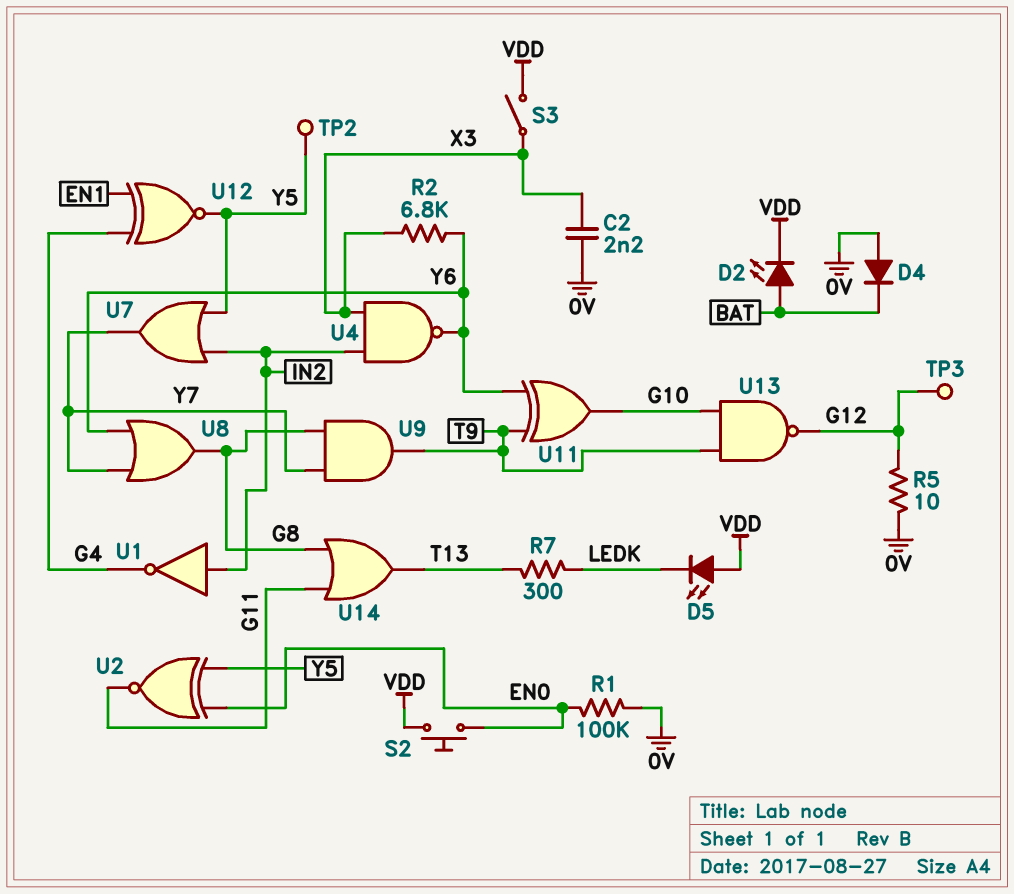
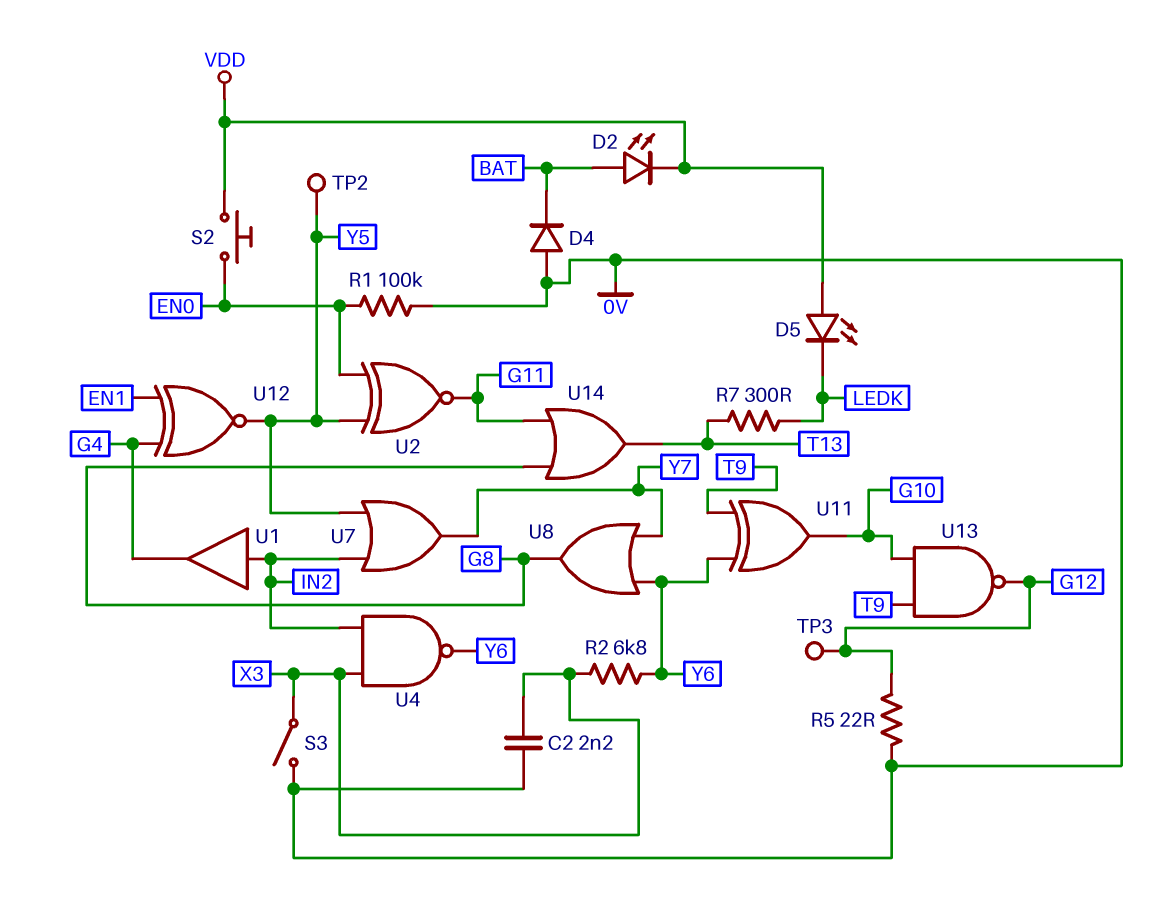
R5: 10 (0V, G12) -> 22 (0V, G12)
S3: switch (VDD, X3) -> switch (0V, X3)
U1: NOT (in IN2, out G4) -> buffer (in IN2, out G4)
U9: AND (in G8, in Y7, out T9) -> none

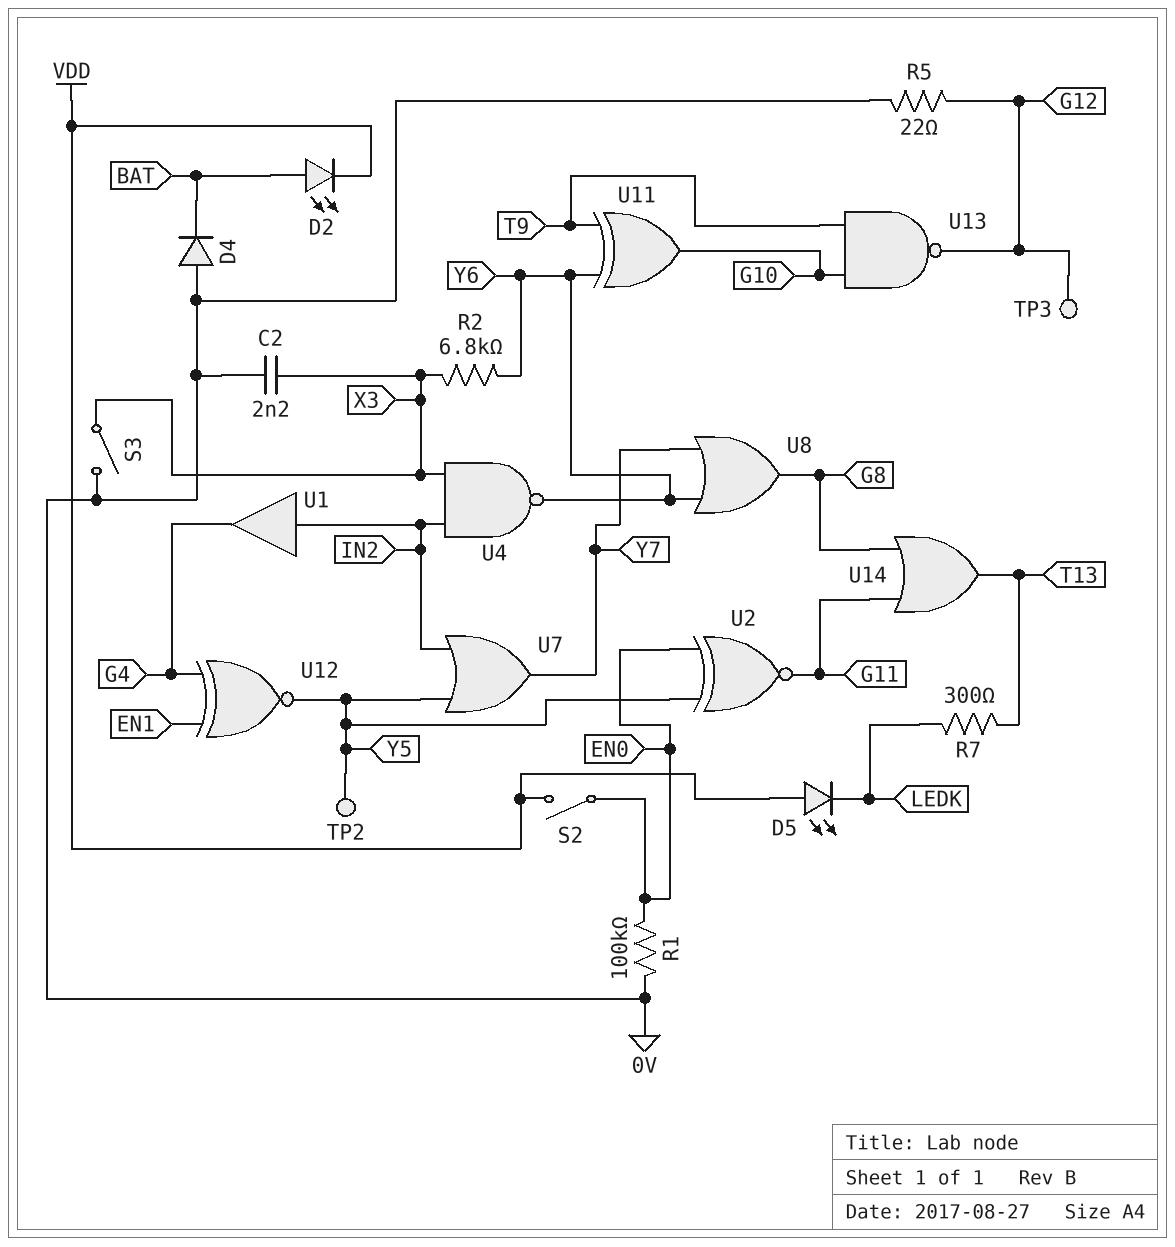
S2: button (EN0, VDD) -> switch (EN0, VDD)

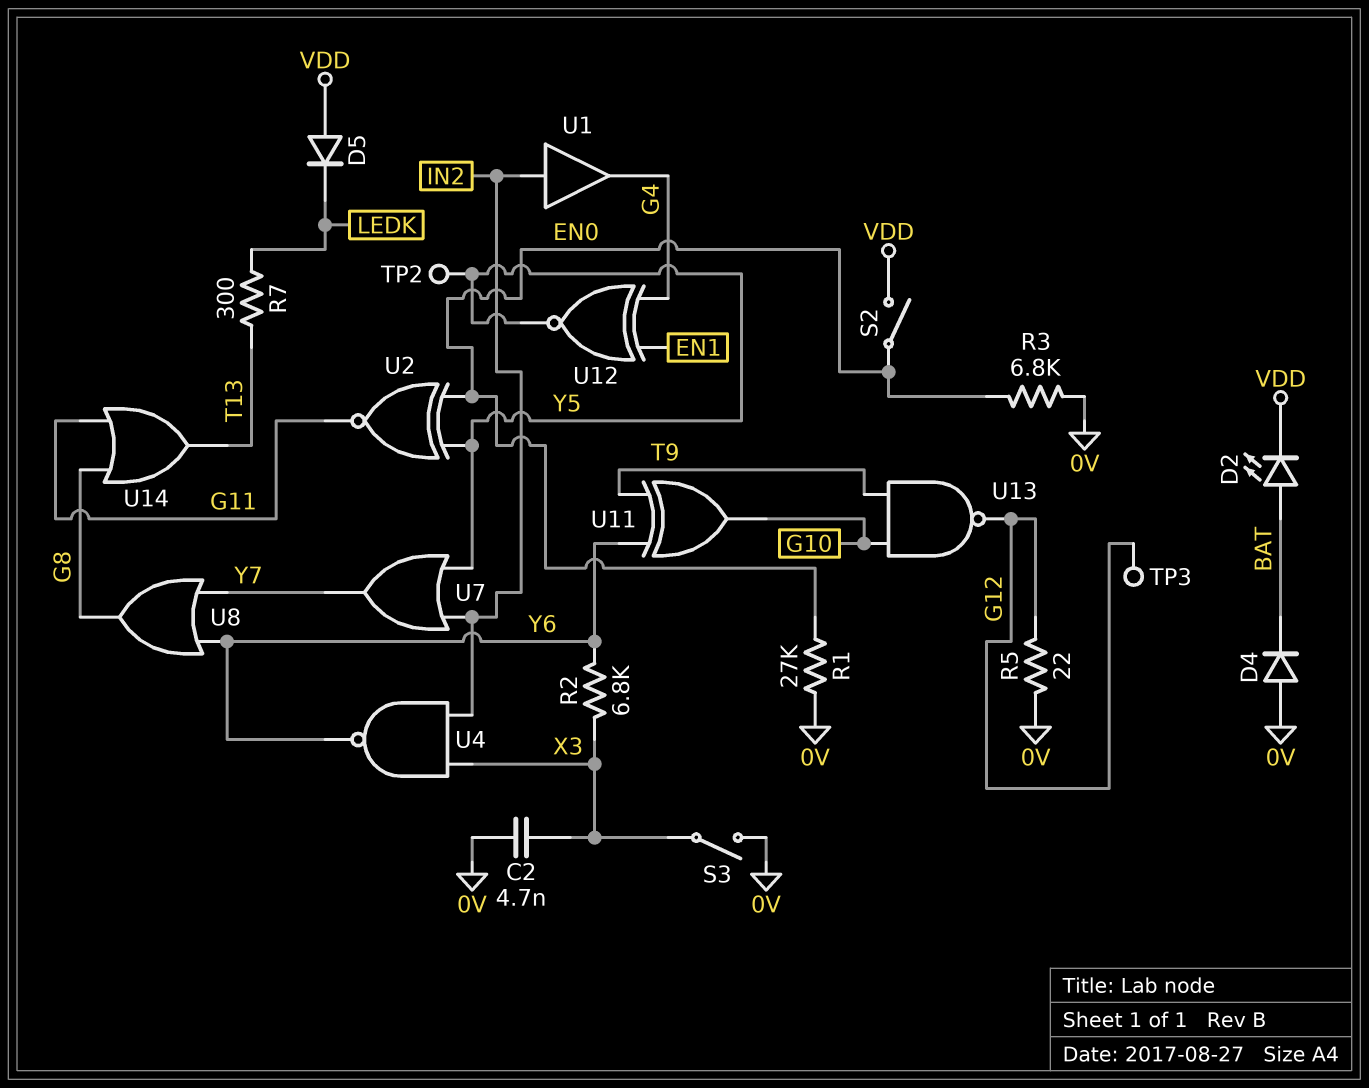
C2: 2.2nF (0V, X3) -> 4.7nF (0V, X3)
D5: LED (A VDD, K LEDK) -> diode (A VDD, K LEDK)
R1: 100k (0V, EN0) -> 27k (0V, EN0)
R3: none -> 6.8k (0V, EN0)

